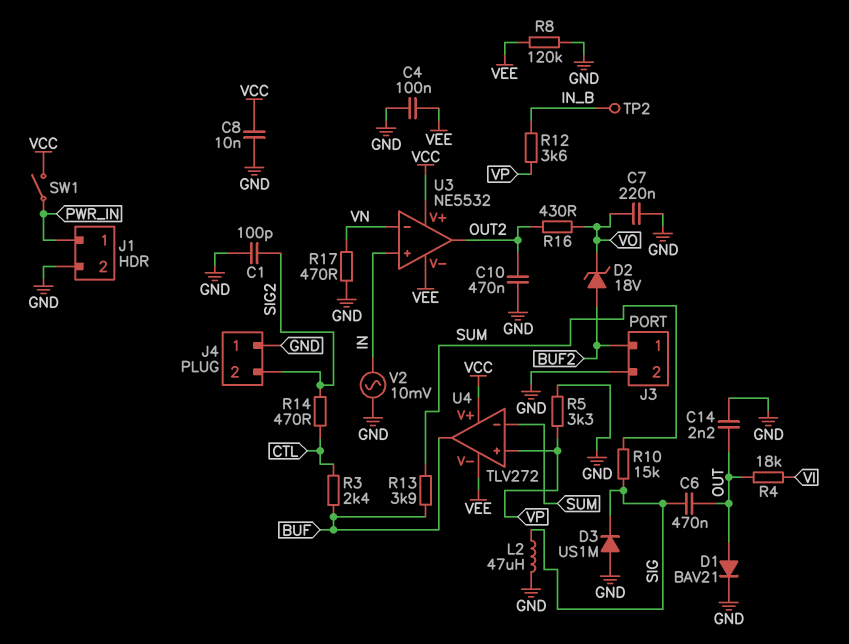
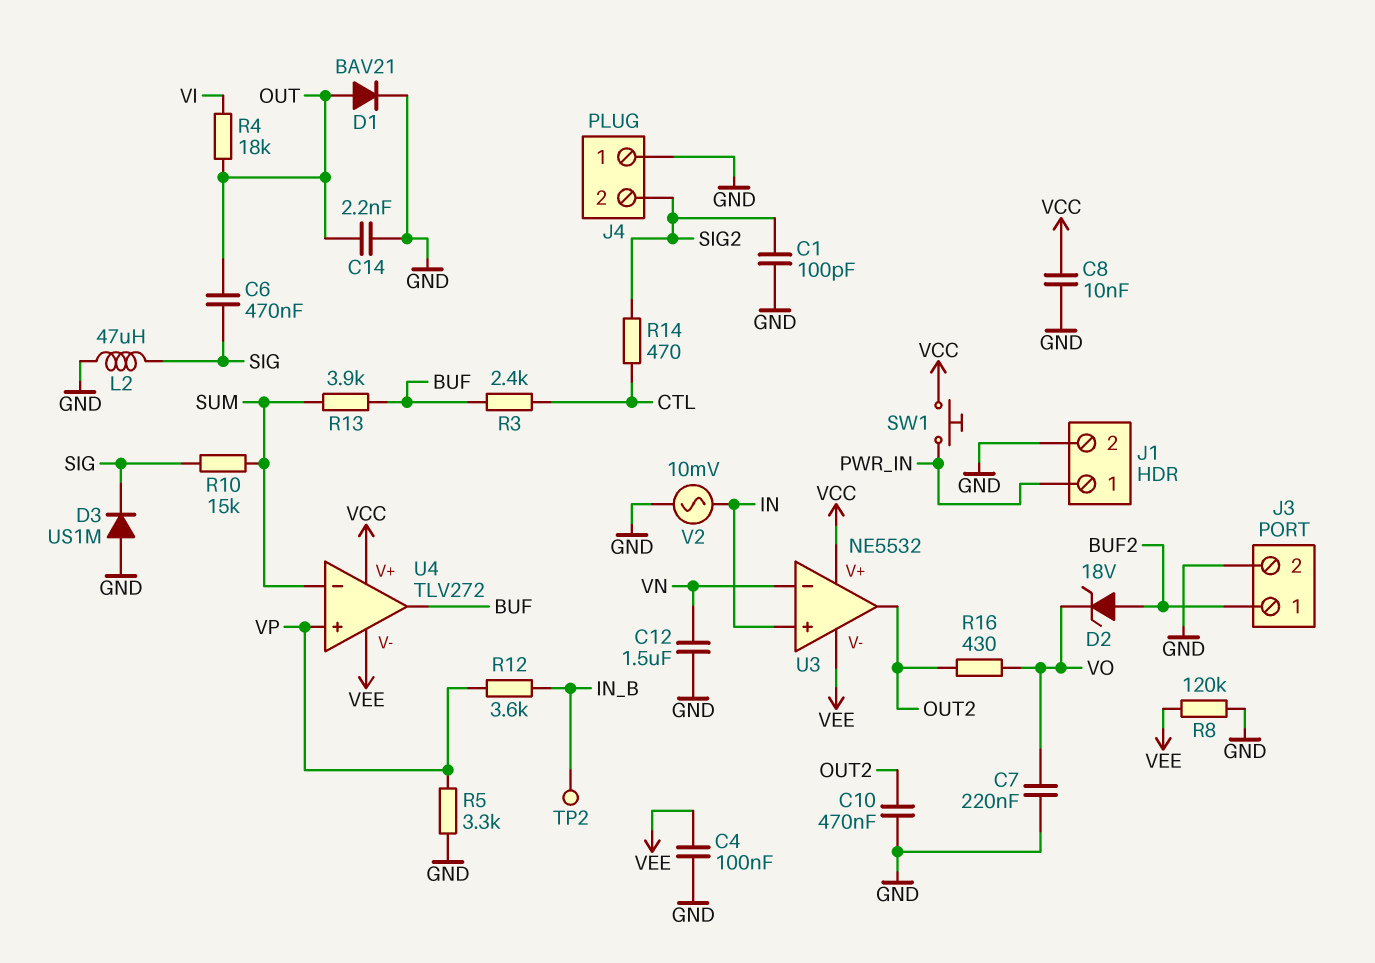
C12: none -> 1.5uF (GND, VN)
R17: 470 (GND, VN) -> none
SW1: switch (PWR_IN, VCC) -> button (PWR_IN, VCC)

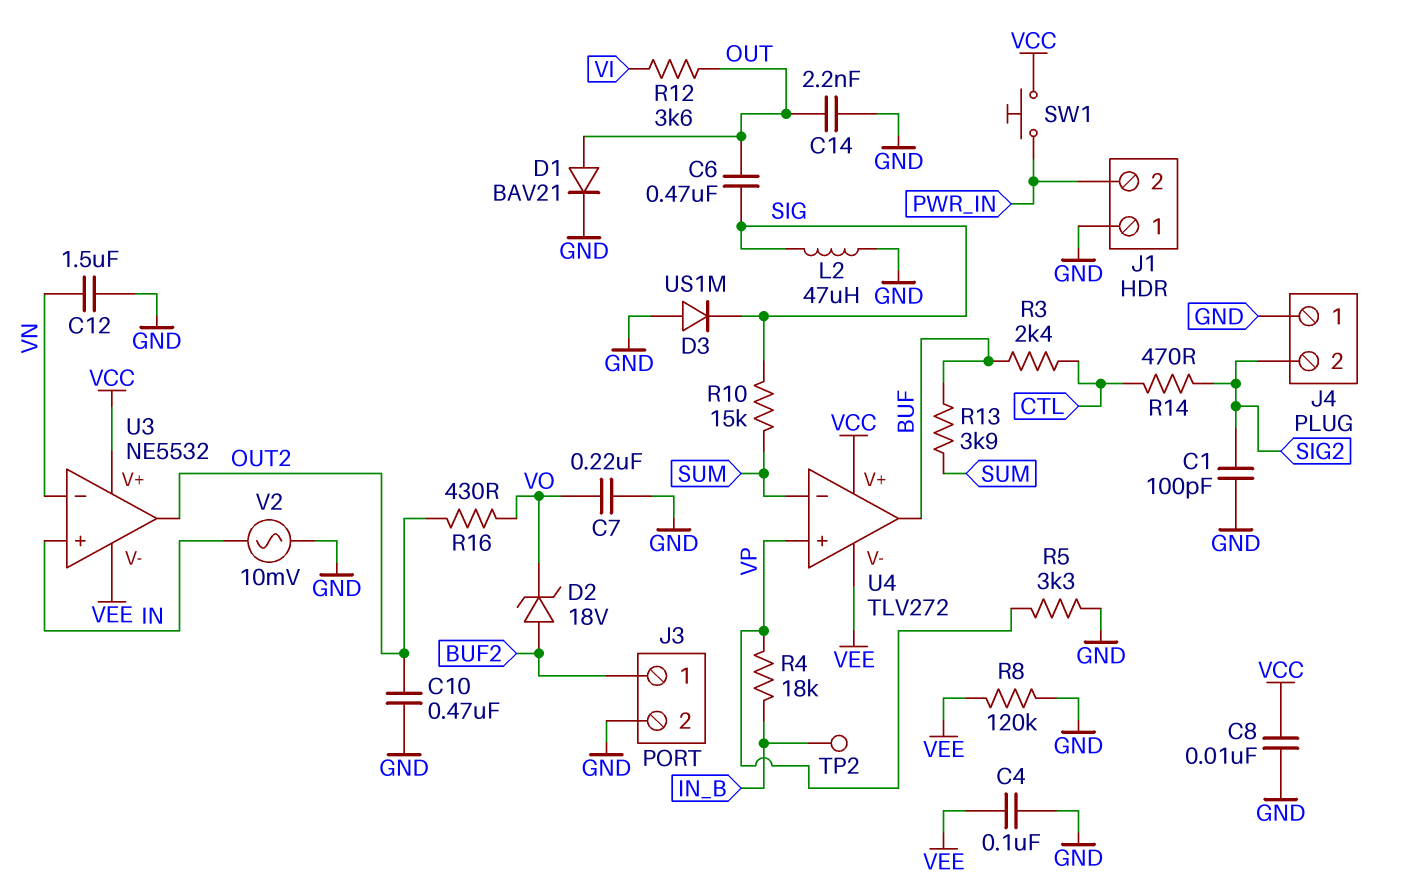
J1 pin 1: PWR_IN -> GND
J1 pin 2: GND -> PWR_IN
R4: 18k (OUT, VI) -> 18k (IN_B, VP)
R12: 3.6k (IN_B, VP) -> 3.6k (OUT, VI)

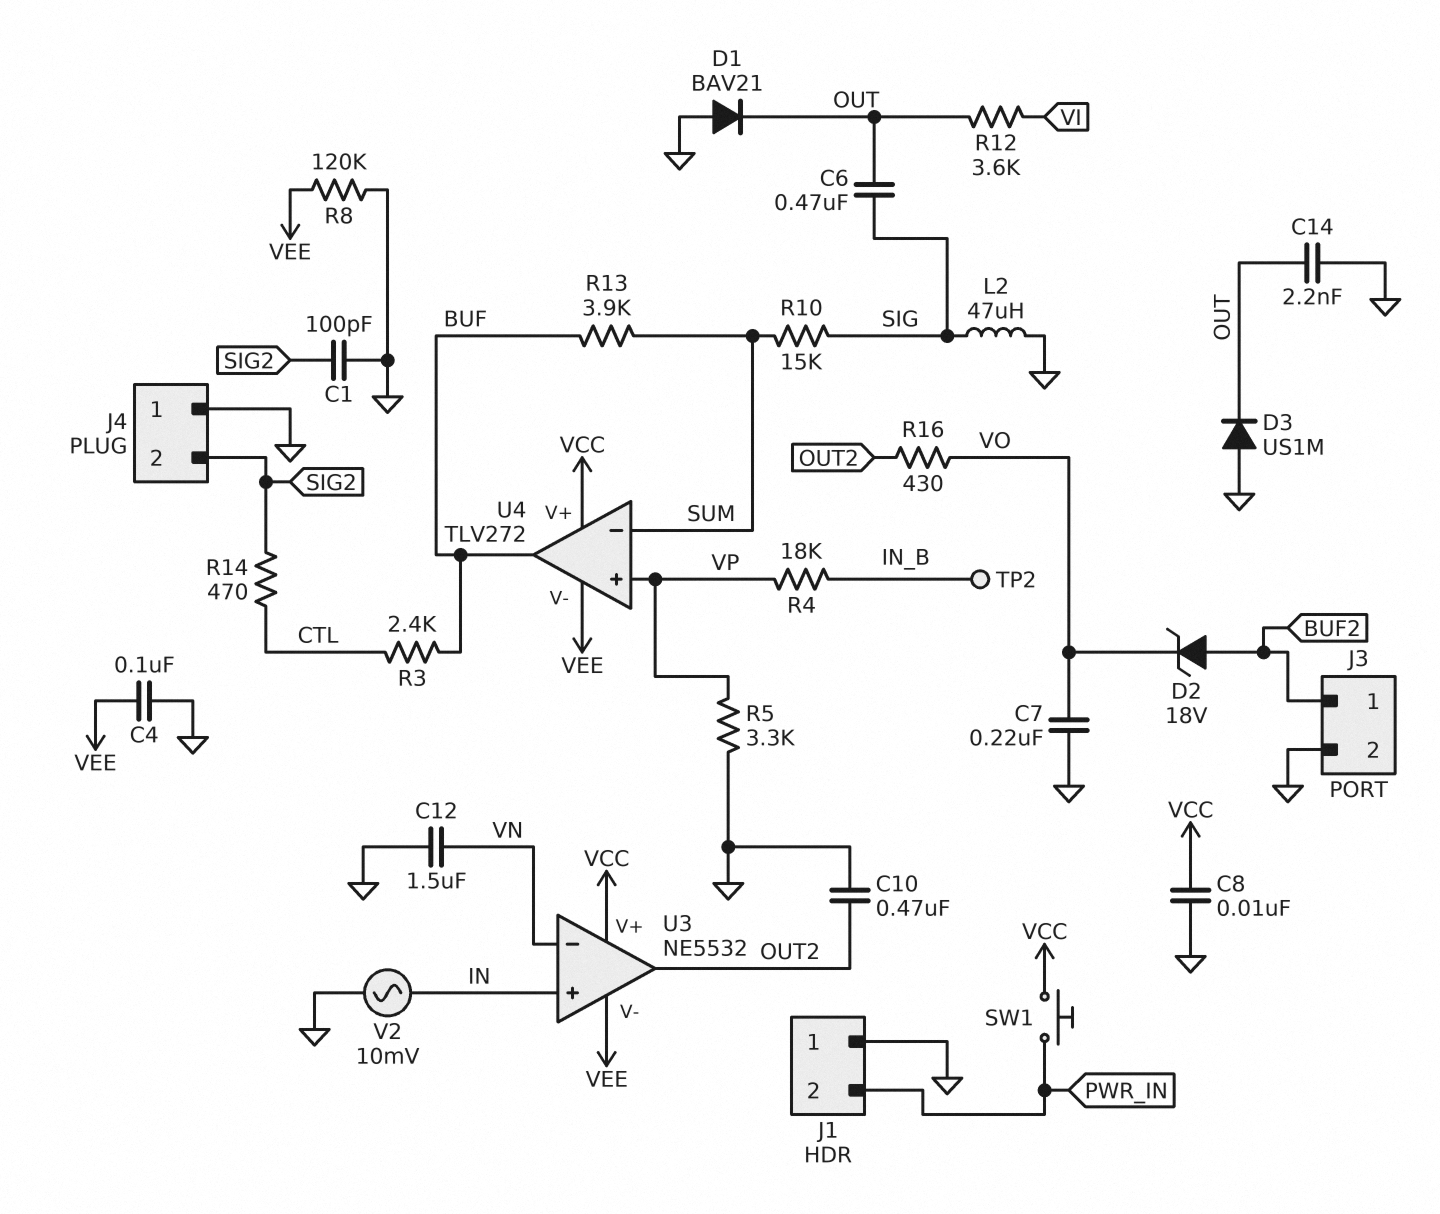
D1: diode BAV21 (A OUT, K GND) -> diode BAV21 (A GND, K OUT)
D3: diode US1M (A GND, K SIG) -> diode US1M (A GND, K OUT)

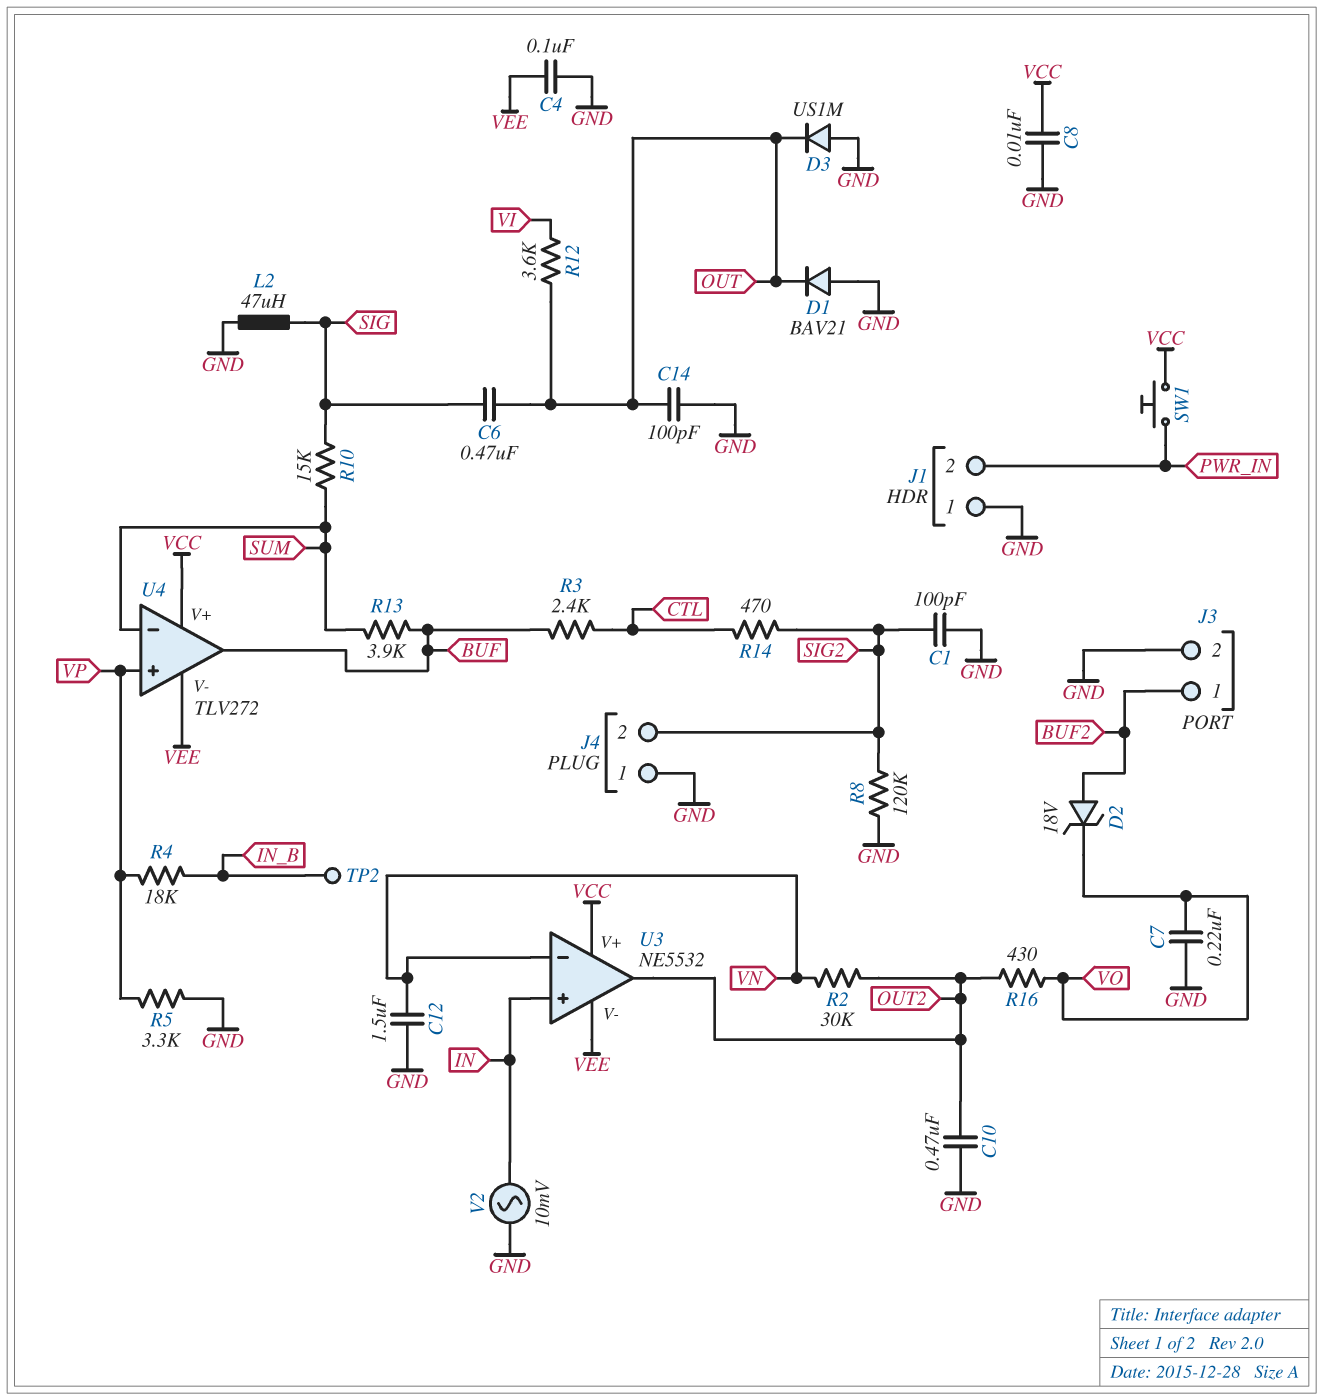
C14: 2.2nF (GND, OUT) -> 100pF (GND, OUT)
R2: none -> 30k (OUT2, VN)
R8: 120k (GND, VEE) -> 120k (GND, SIG2)

